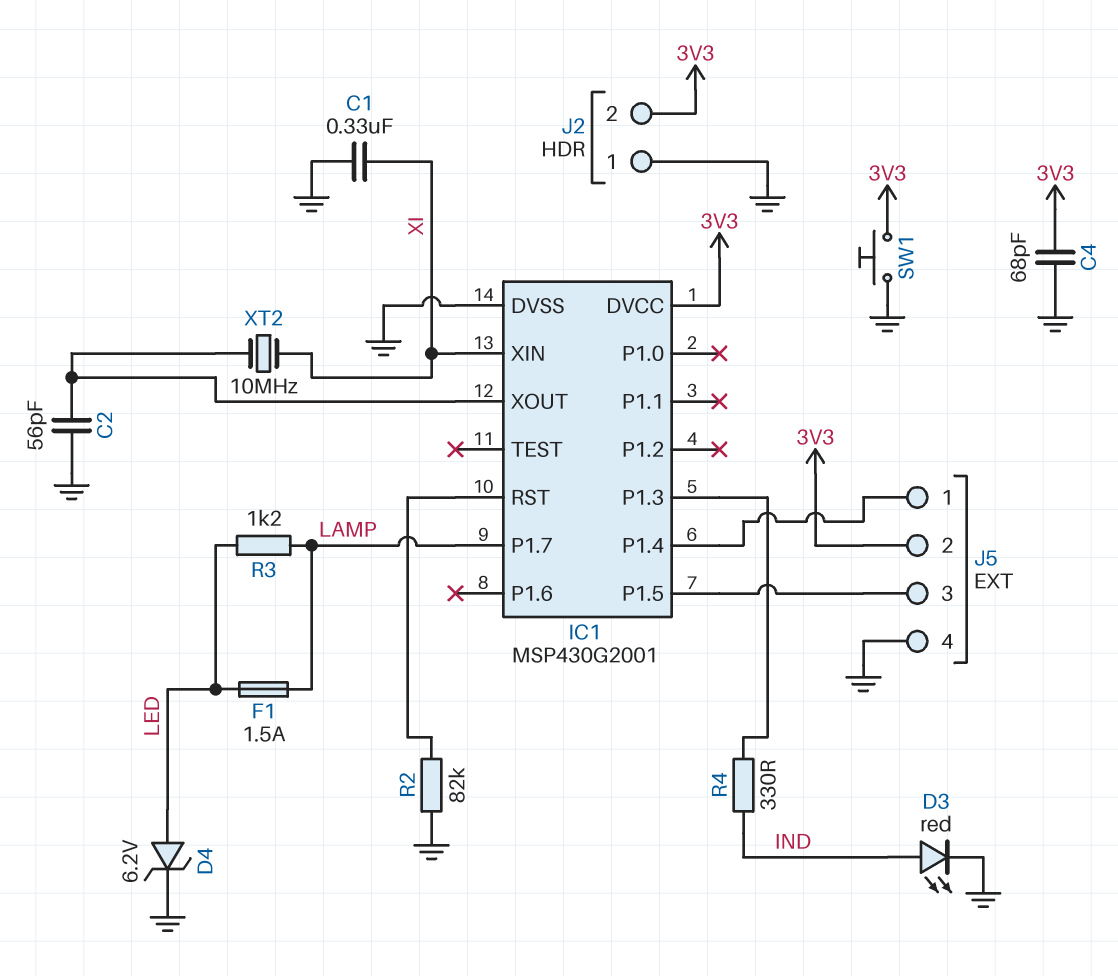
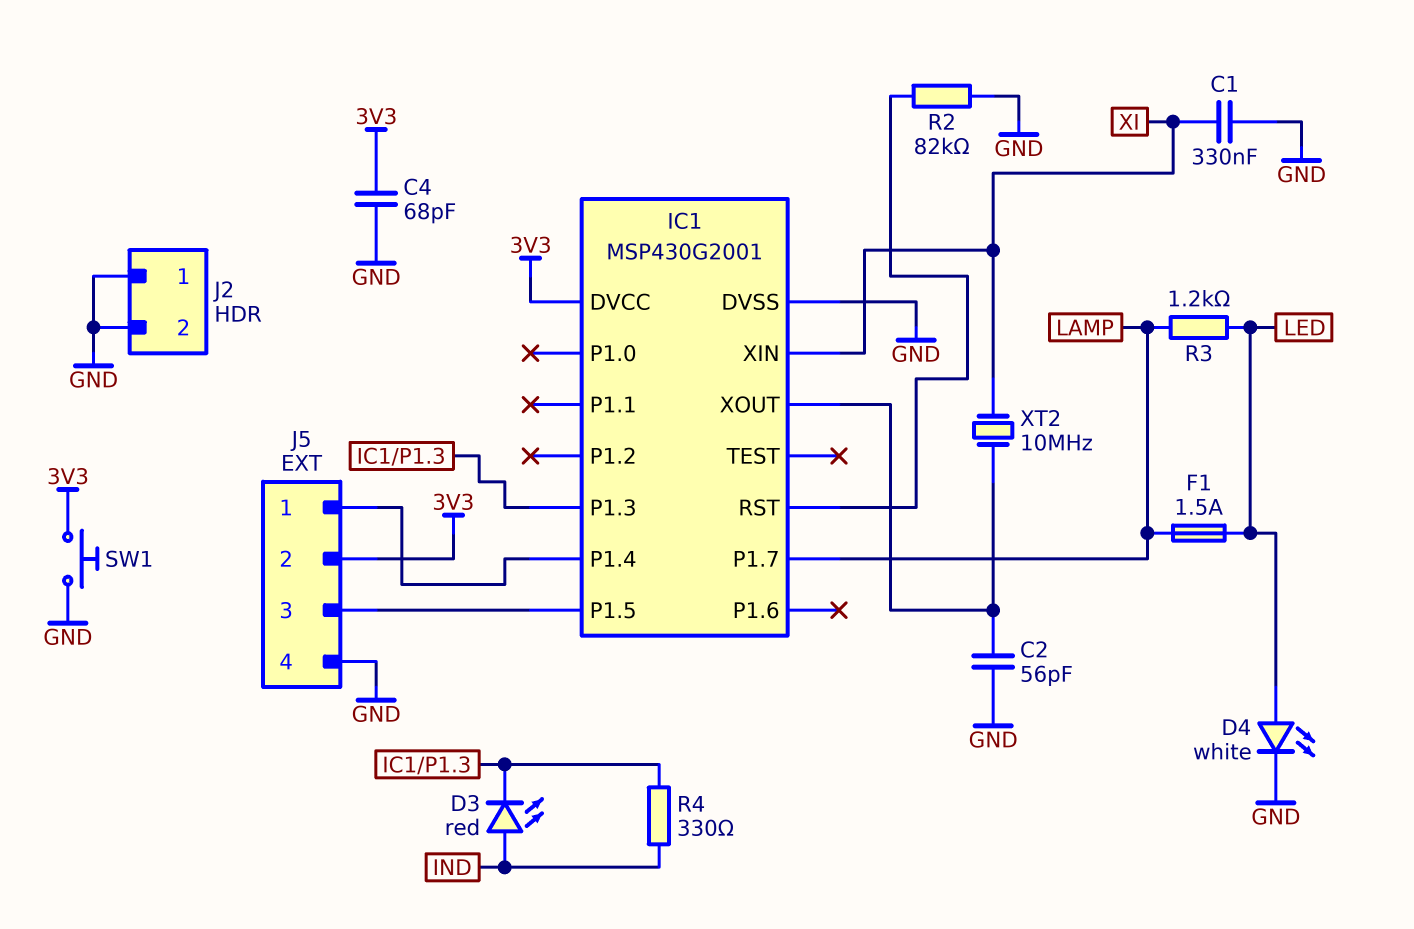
D3: LED red (A IND, K GND) -> LED red (A IND, K IC1/P1.3)
D4: zener 6.2V (A LED, K GND) -> LED white (A LED, K GND)
J2 pin 2: 3V3 -> GND

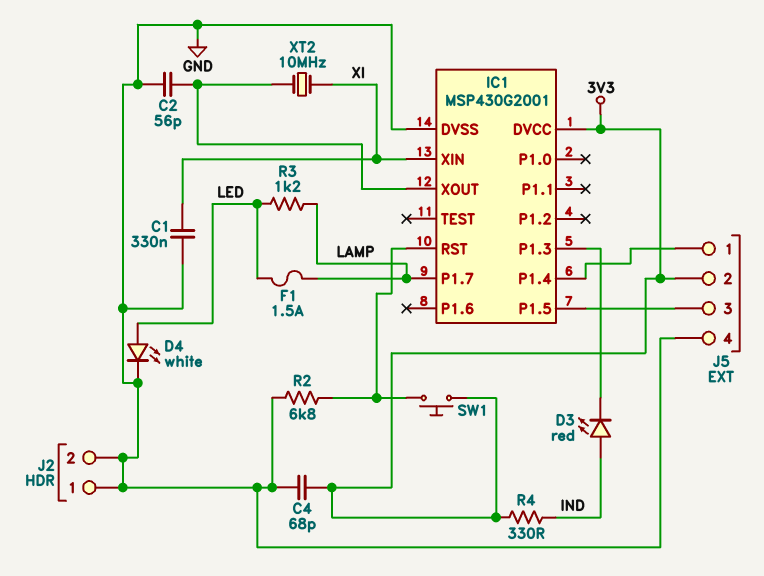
R2: 82k (GND, IC1/RST) -> 6.8k (GND, IC1/RST)
R4: 330 (IC1/P1.3, IND) -> 330 (3V3, IND)
SW1: button (3V3, GND) -> button (3V3, IC1/RST)

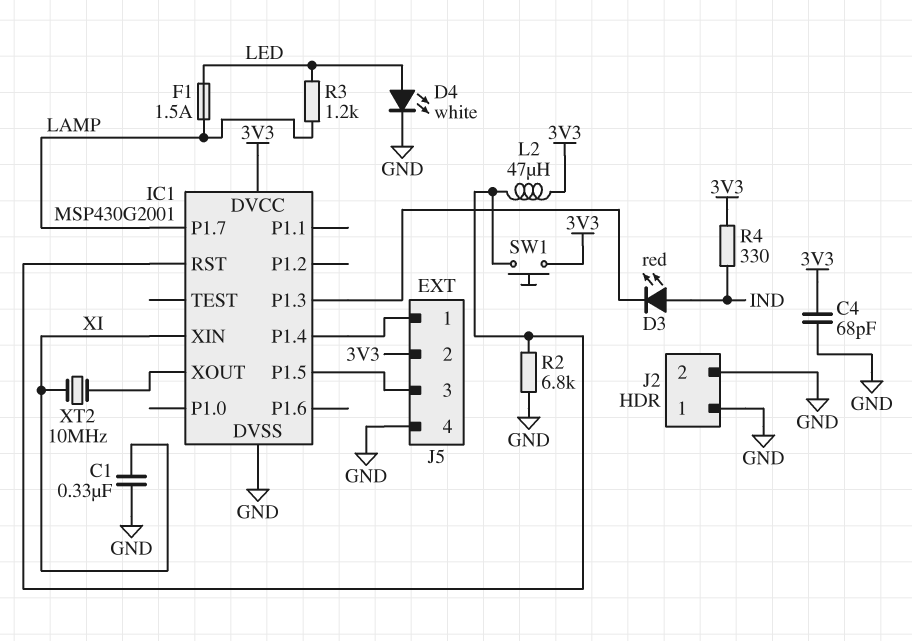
C2: 56pF (GND, IC1/XOUT) -> none
L2: none -> 47uH (3V3, IC1/RST)

